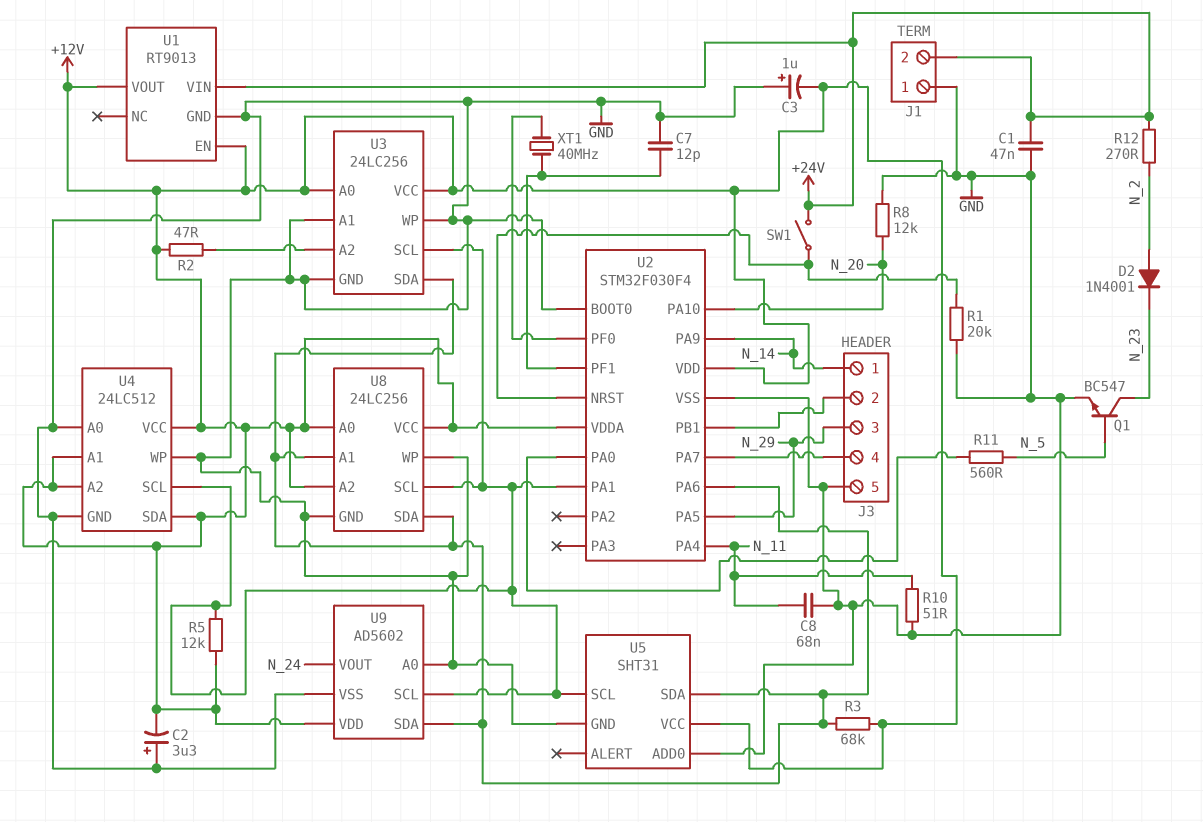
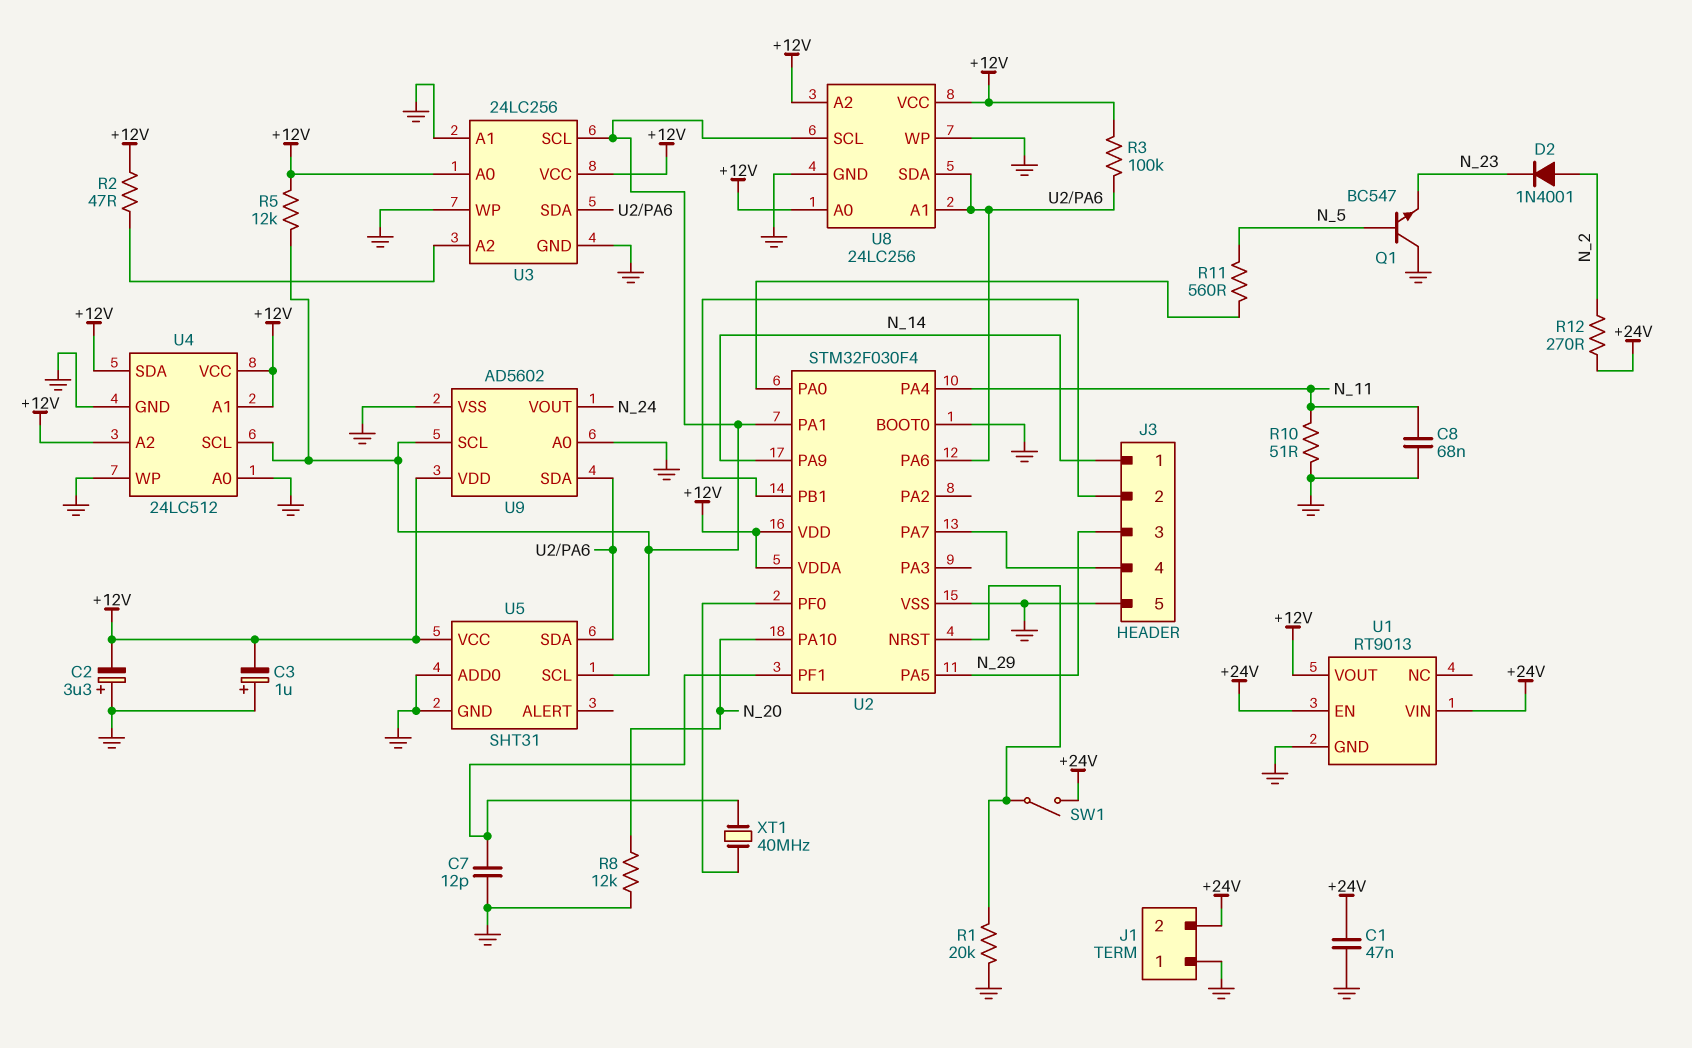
Q1: NPN BC547 (B N_5, C N_23, E GND) -> NPN BC547 (B N_5, C GND, E N_23)
R3: 68k (+12V, U2/PA6) -> 100k (+12V, U2/PA6)
U1 pin EN: +12V -> +24V

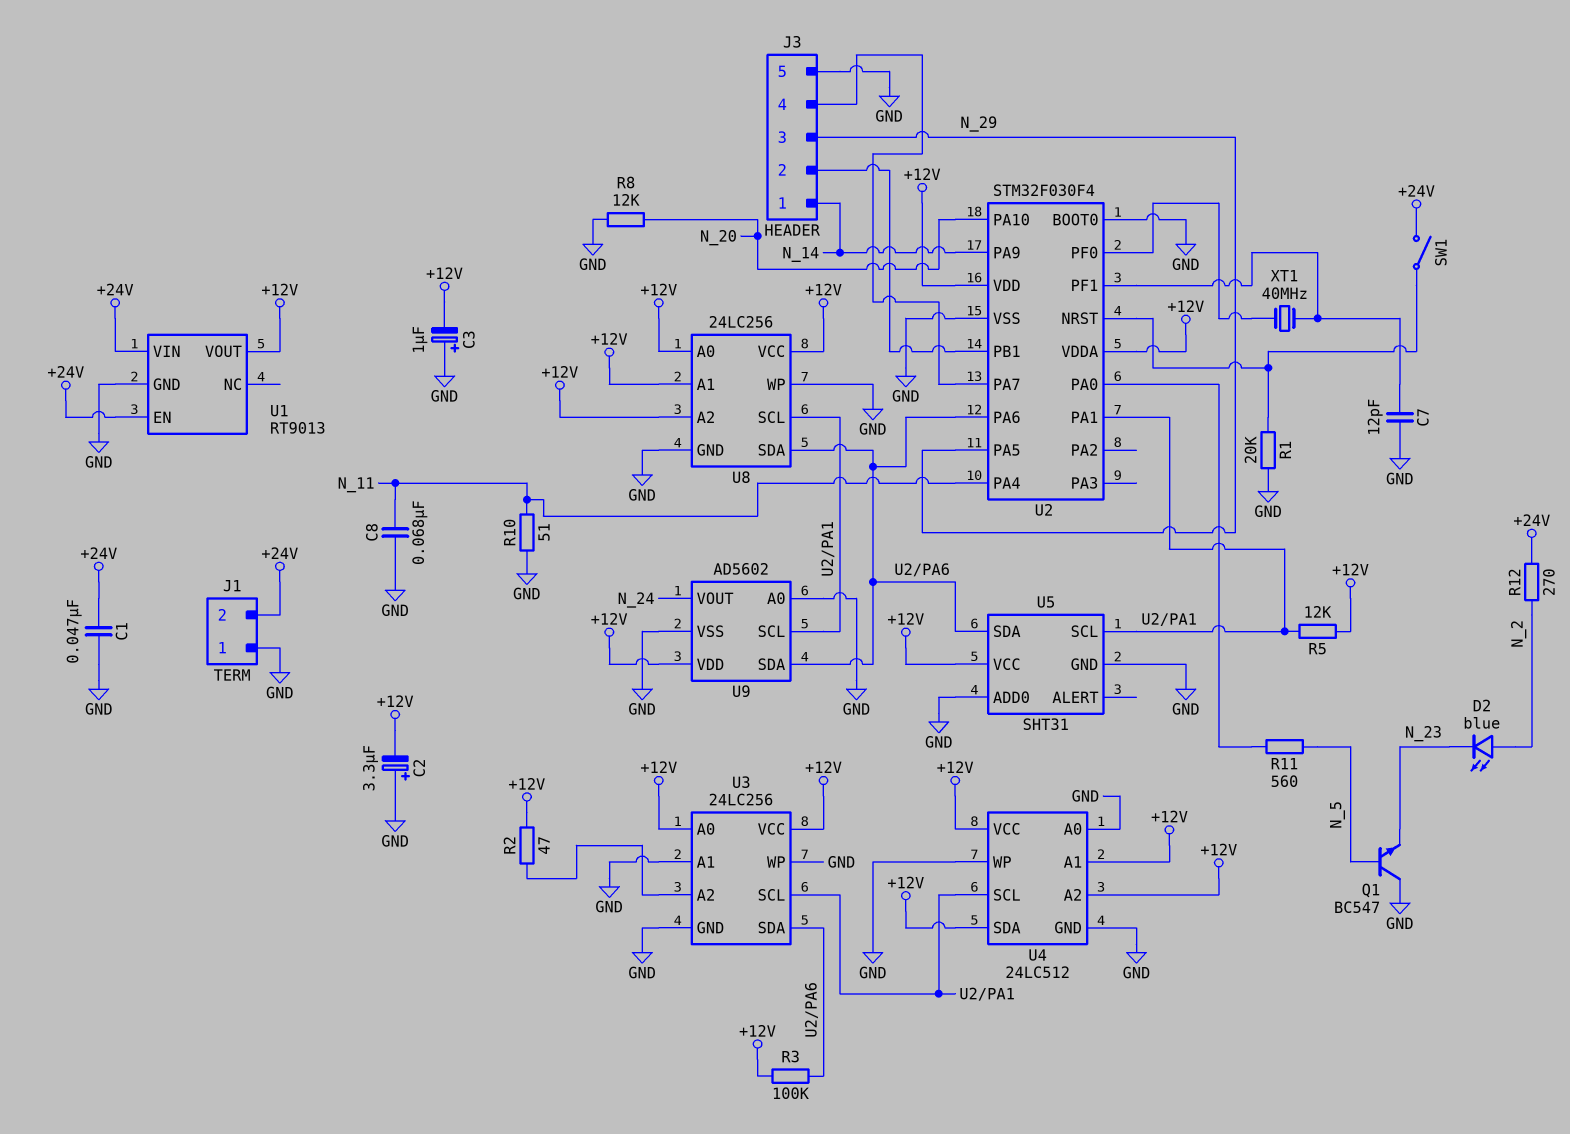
D2: diode 1N4001 (A N_2, K N_23) -> LED blue (A N_2, K N_23)
U8 pin A1: U2/PA6 -> +12V

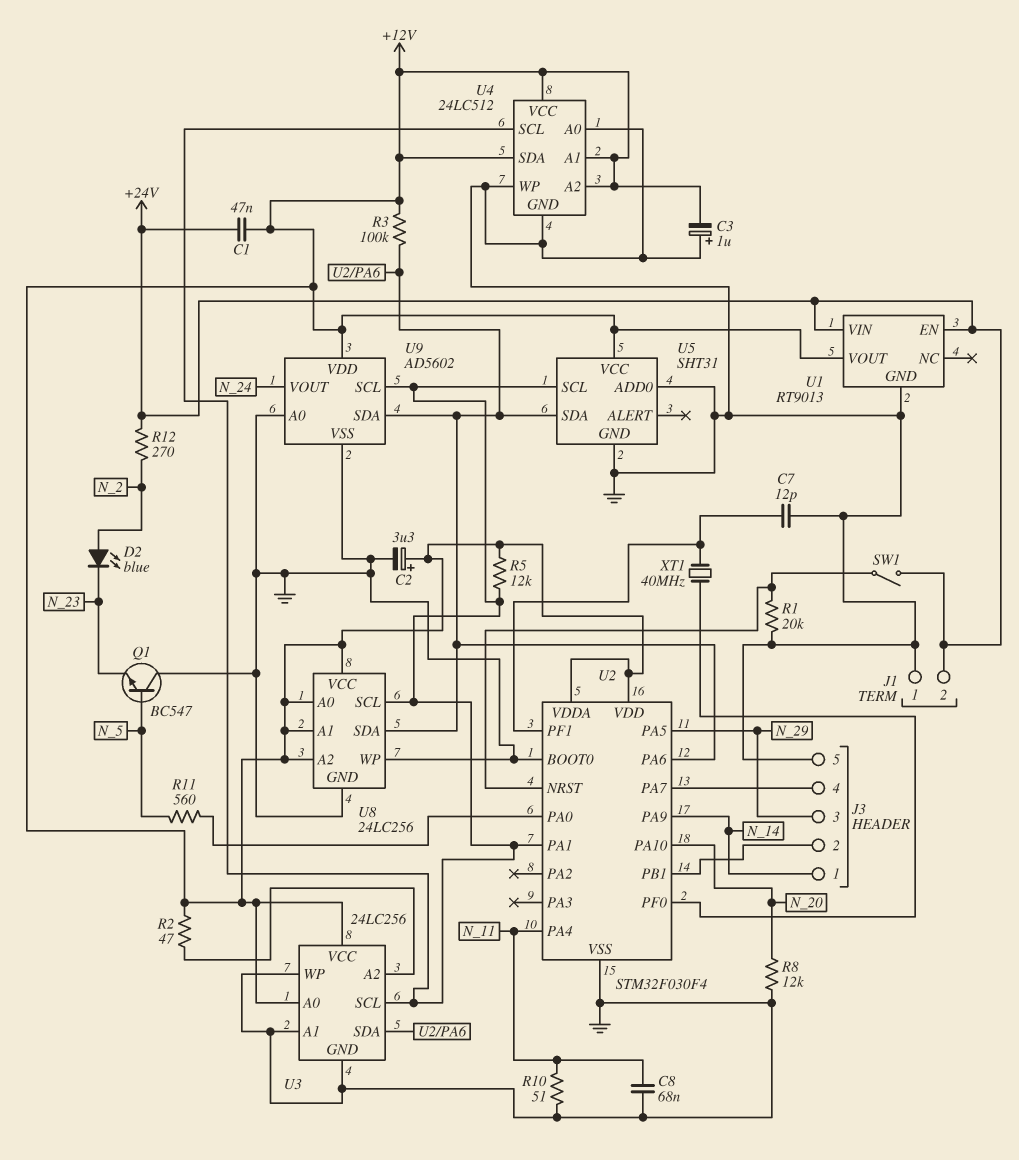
C1: 47nF (+24V, GND) -> 47nF (+12V, +24V)
C2: 3.3uF (plus GND, minus +12V) -> 3.3uF (plus +12V, minus GND)

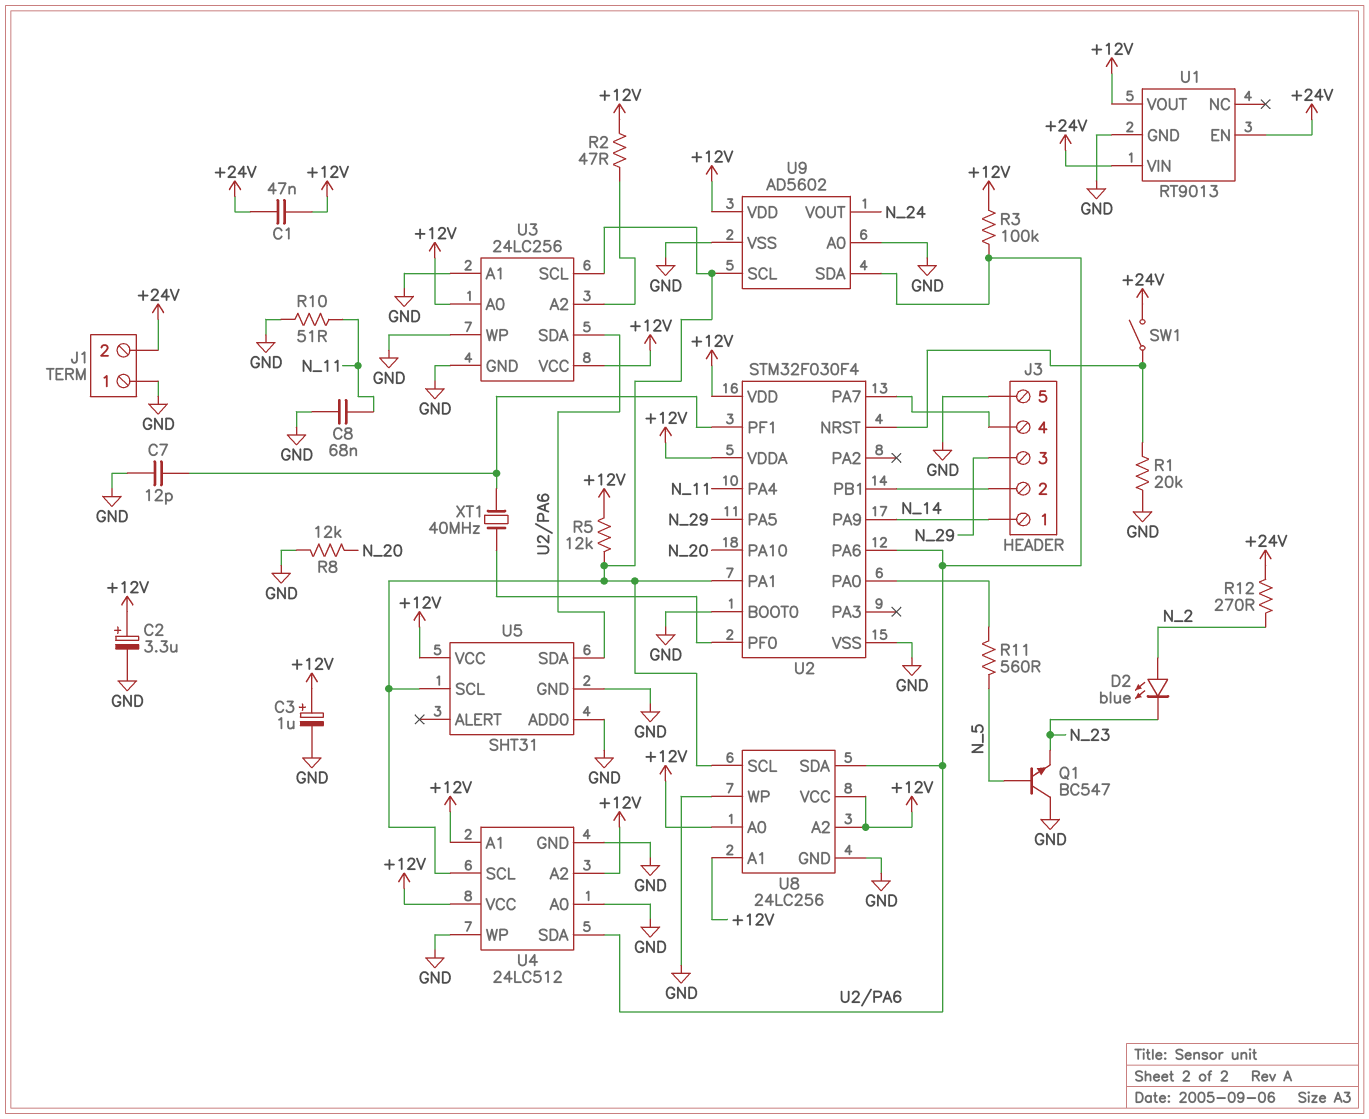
C3: 1uF (plus GND, minus +12V) -> 1uF (plus +12V, minus GND)
U4 pin SDA: +12V -> U2/PA6

